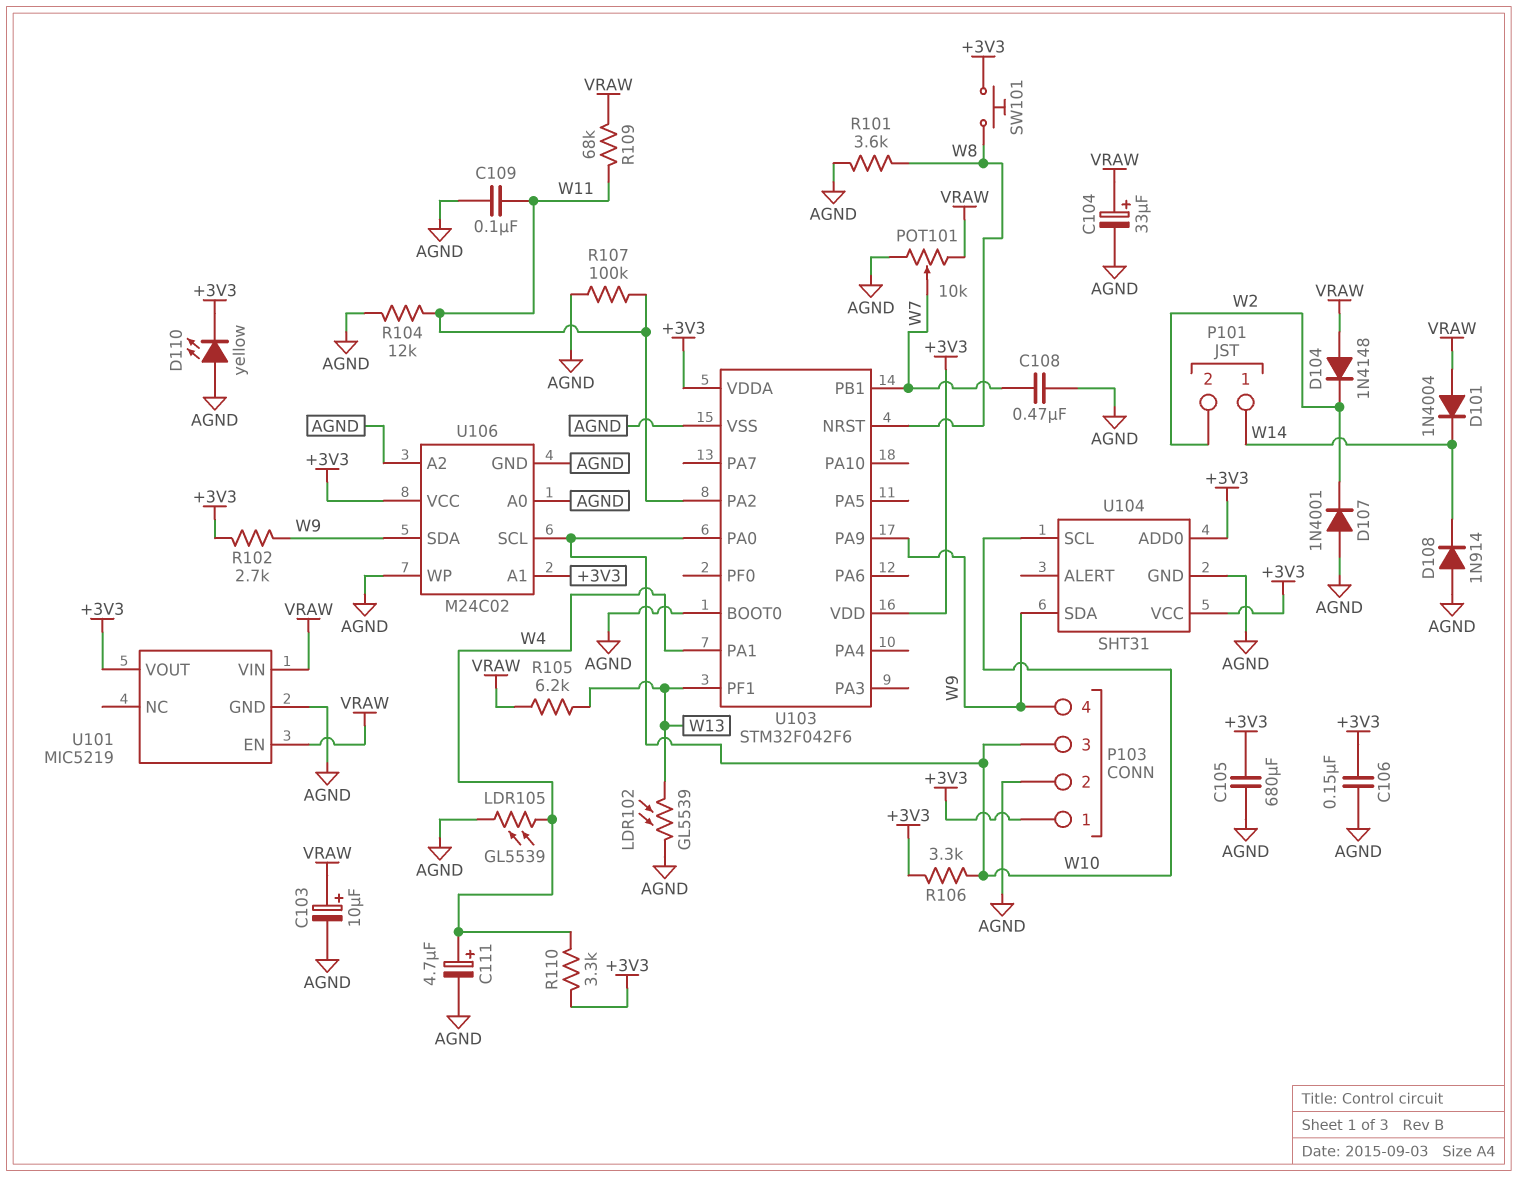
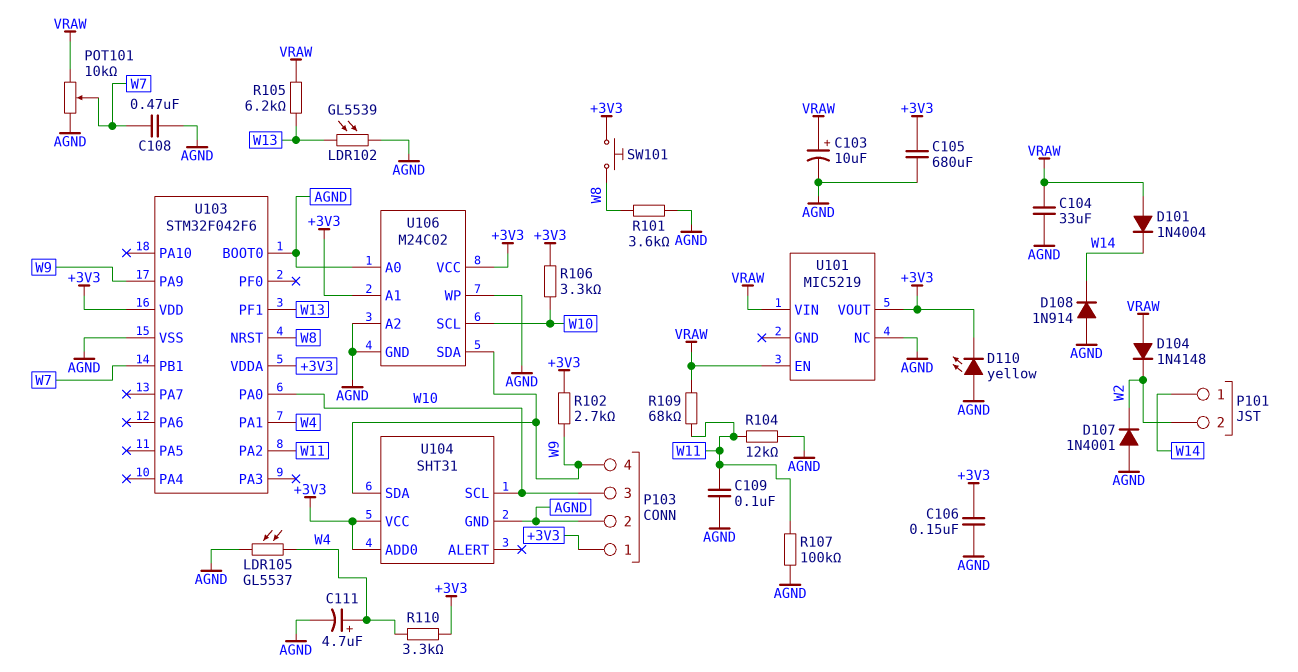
C104: 33uF (plus VRAW, minus AGND) -> 33uF (AGND, VRAW)
LDR105: GL5539 (AGND, W4) -> GL5537 (AGND, W4)
U101 pin GND: AGND -> none
U101 pin NC: none -> AGND

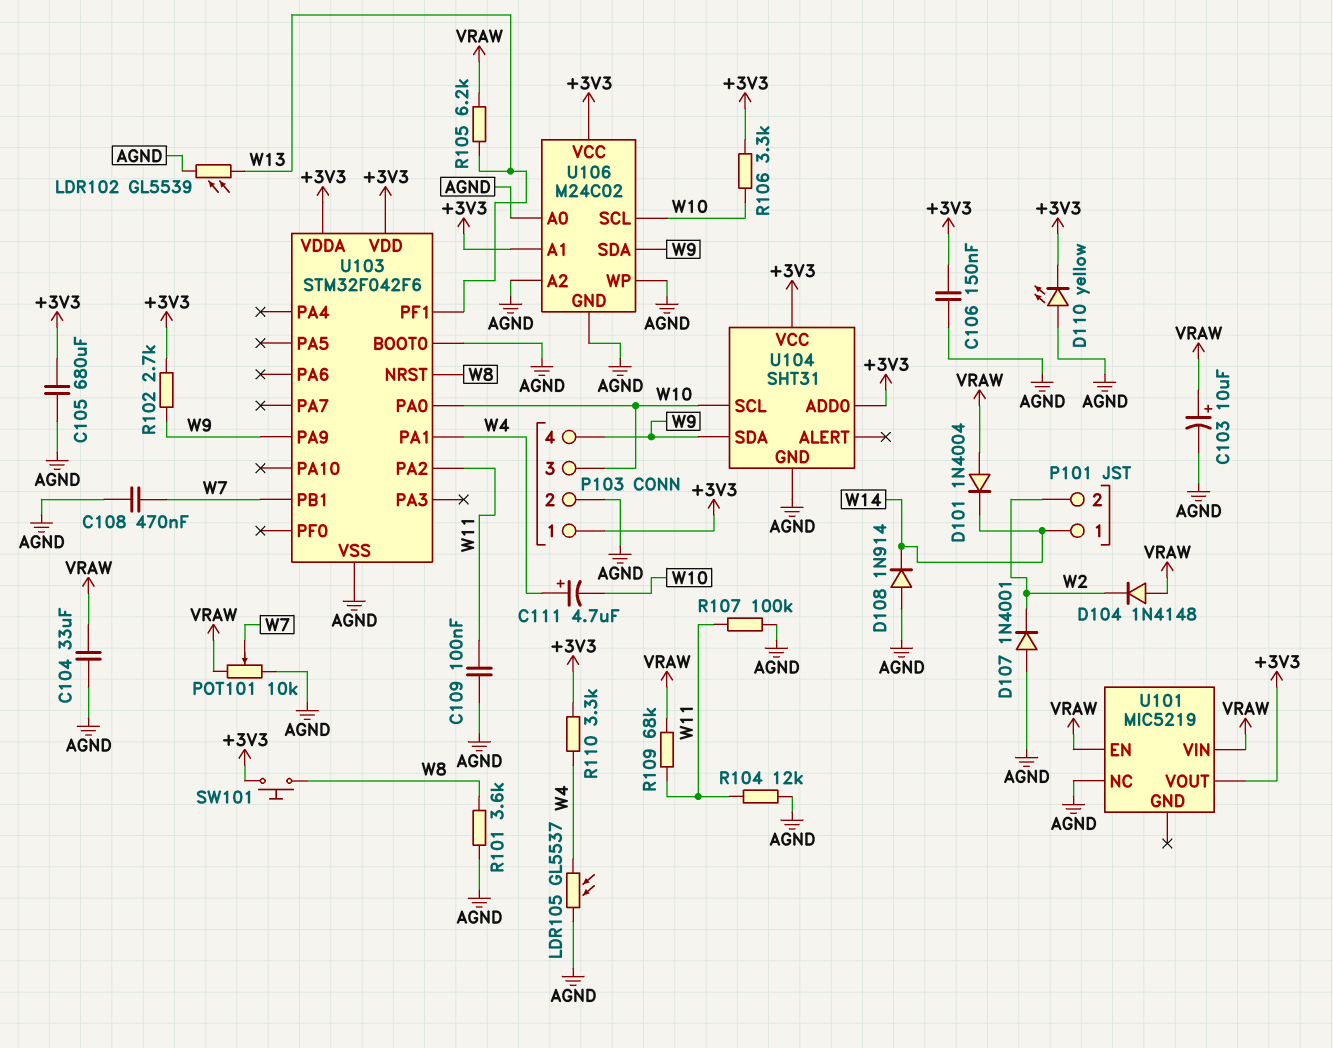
C111: 4.7uF (plus W4, minus AGND) -> 4.7uF (plus W4, minus W10)

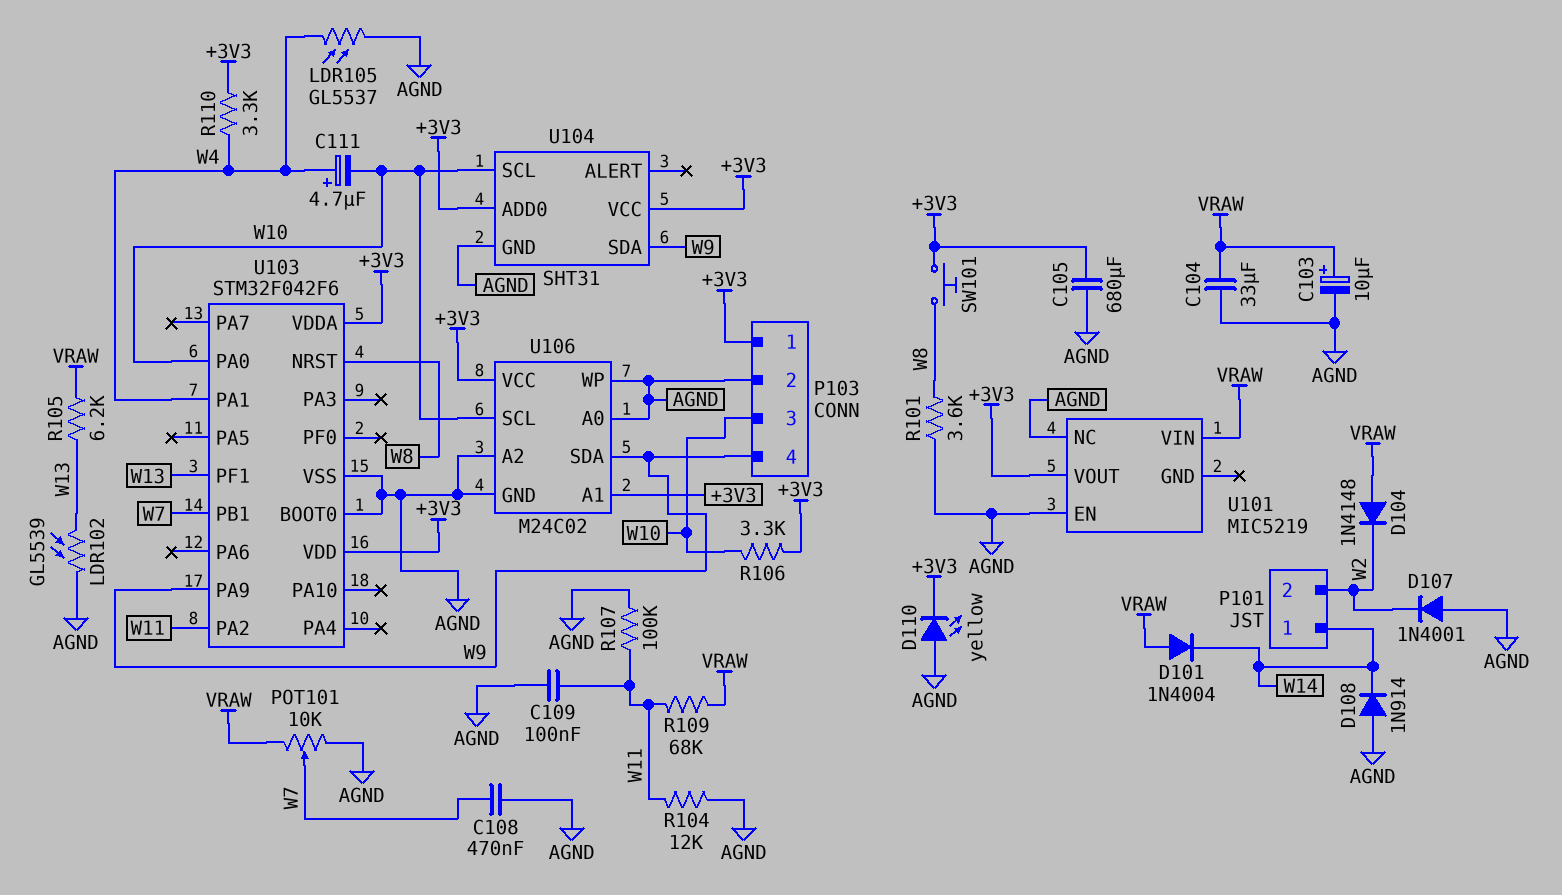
C106: 150nF (+3V3, AGND) -> none
R102: 2.7k (+3V3, W9) -> none
U101 pin EN: VRAW -> AGND

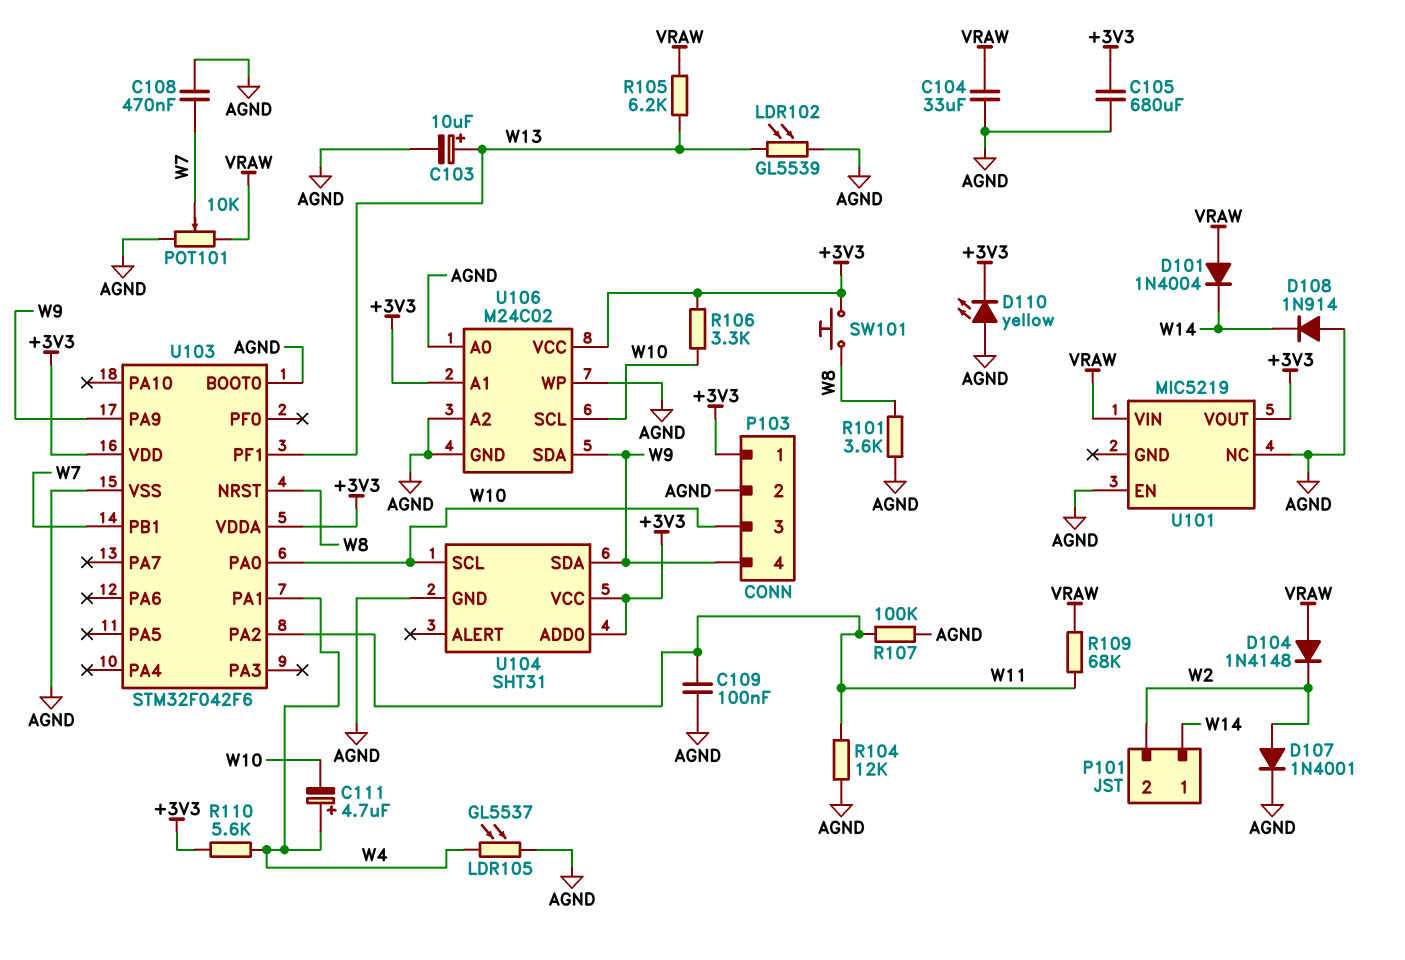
C103: 10uF (plus VRAW, minus AGND) -> 10uF (plus W13, minus AGND)
D107: diode 1N4001 (A AGND, K W2) -> diode 1N4001 (A W2, K AGND)
R110: 3.3k (+3V3, W4) -> 5.6k (+3V3, W4)

